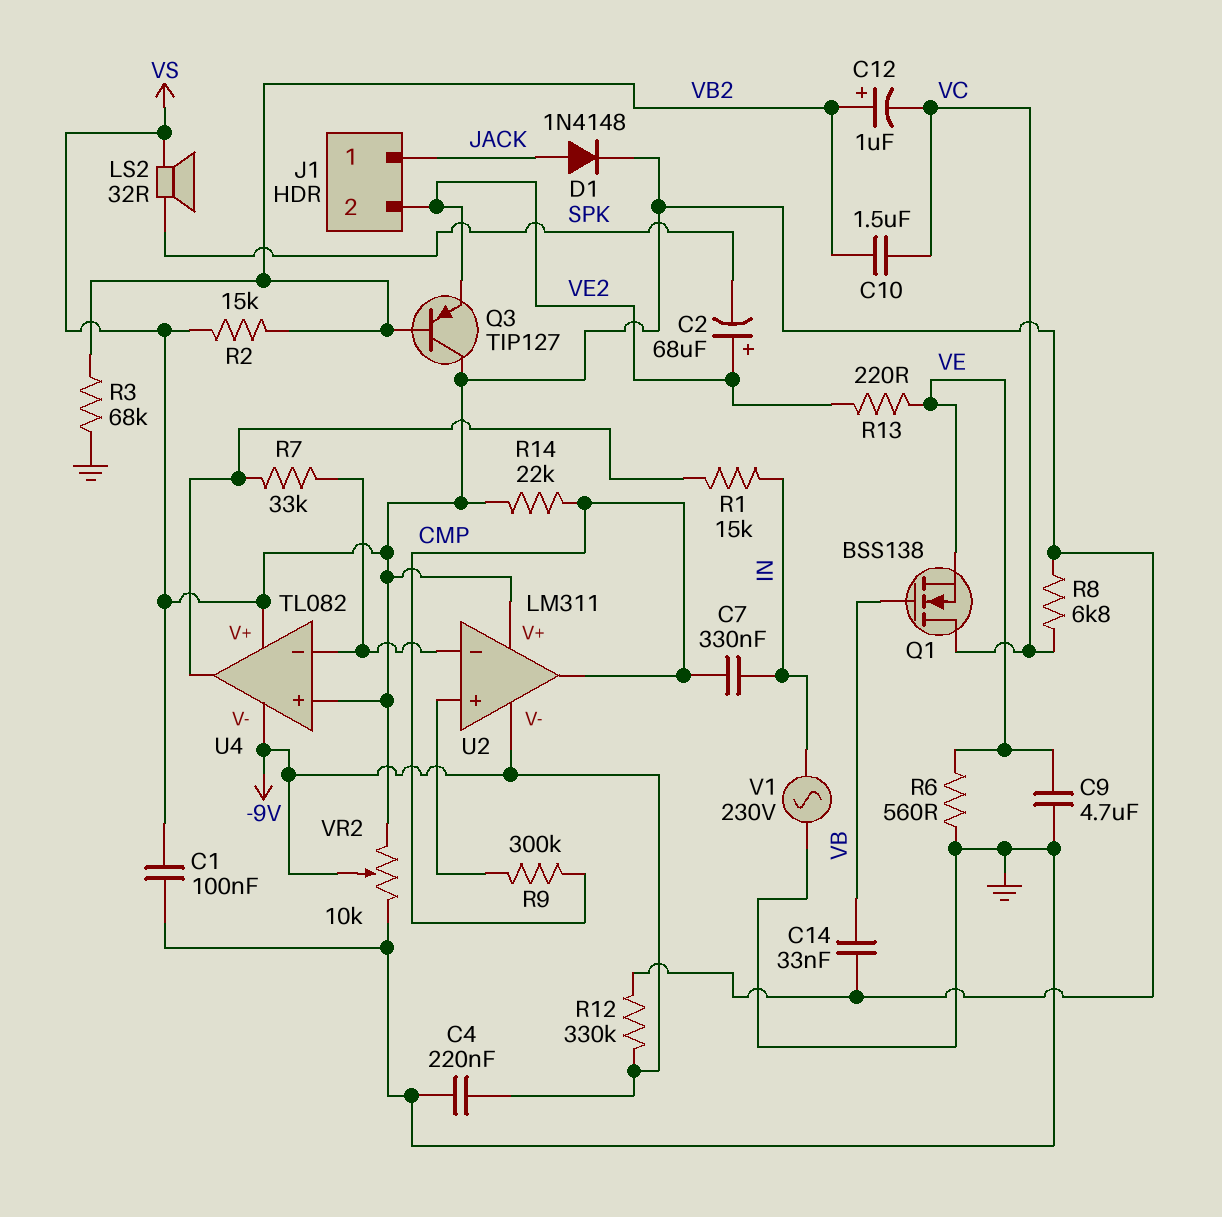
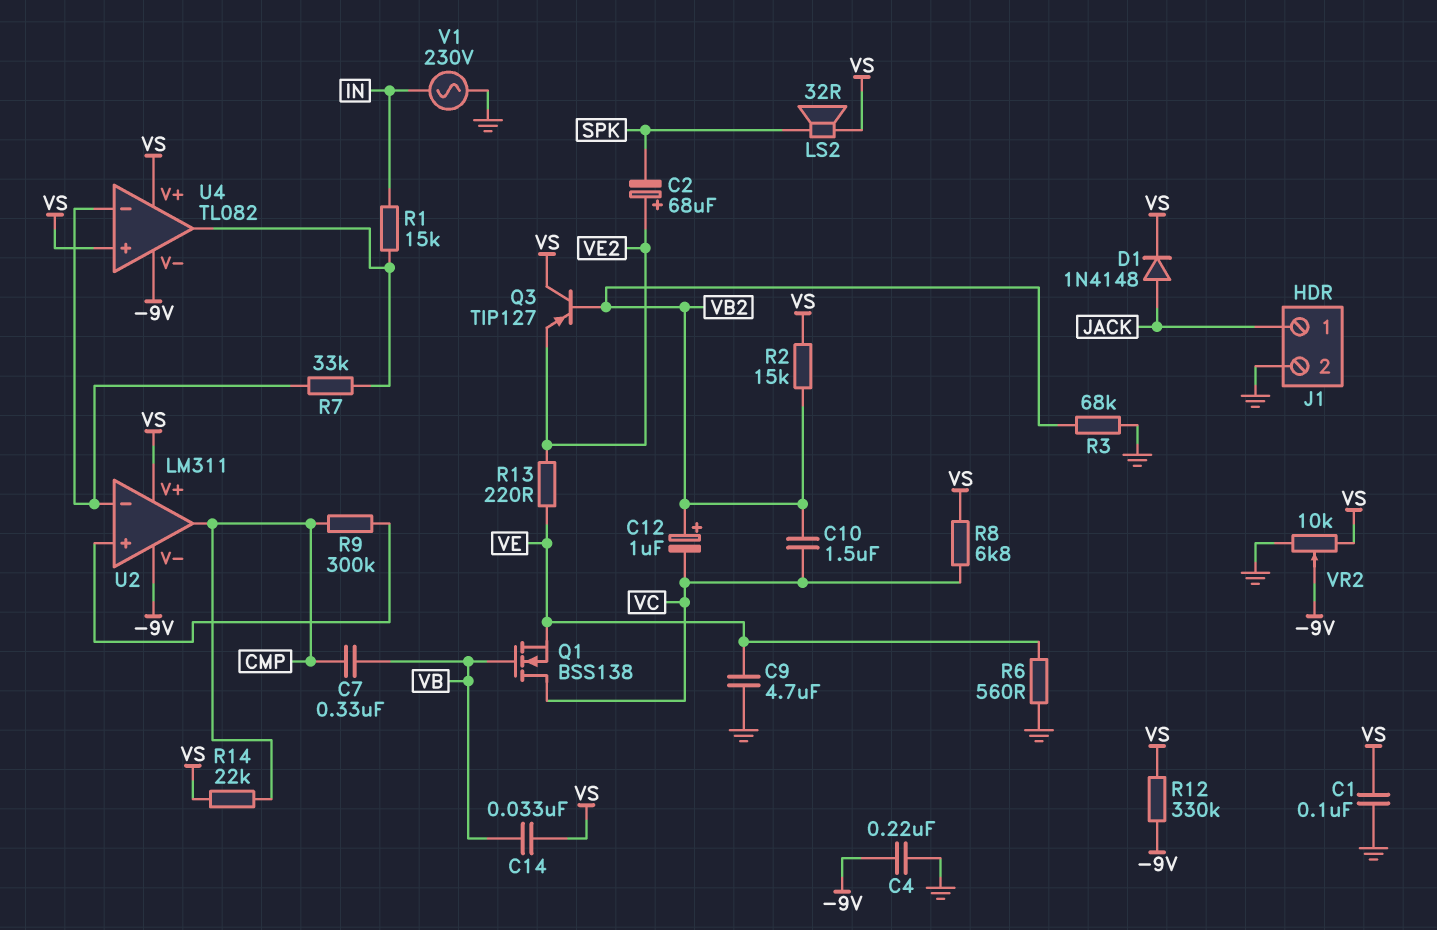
C7: 330nF (CMP, IN) -> 330nF (CMP, VB)
J1 pin 2: VE2 -> GND

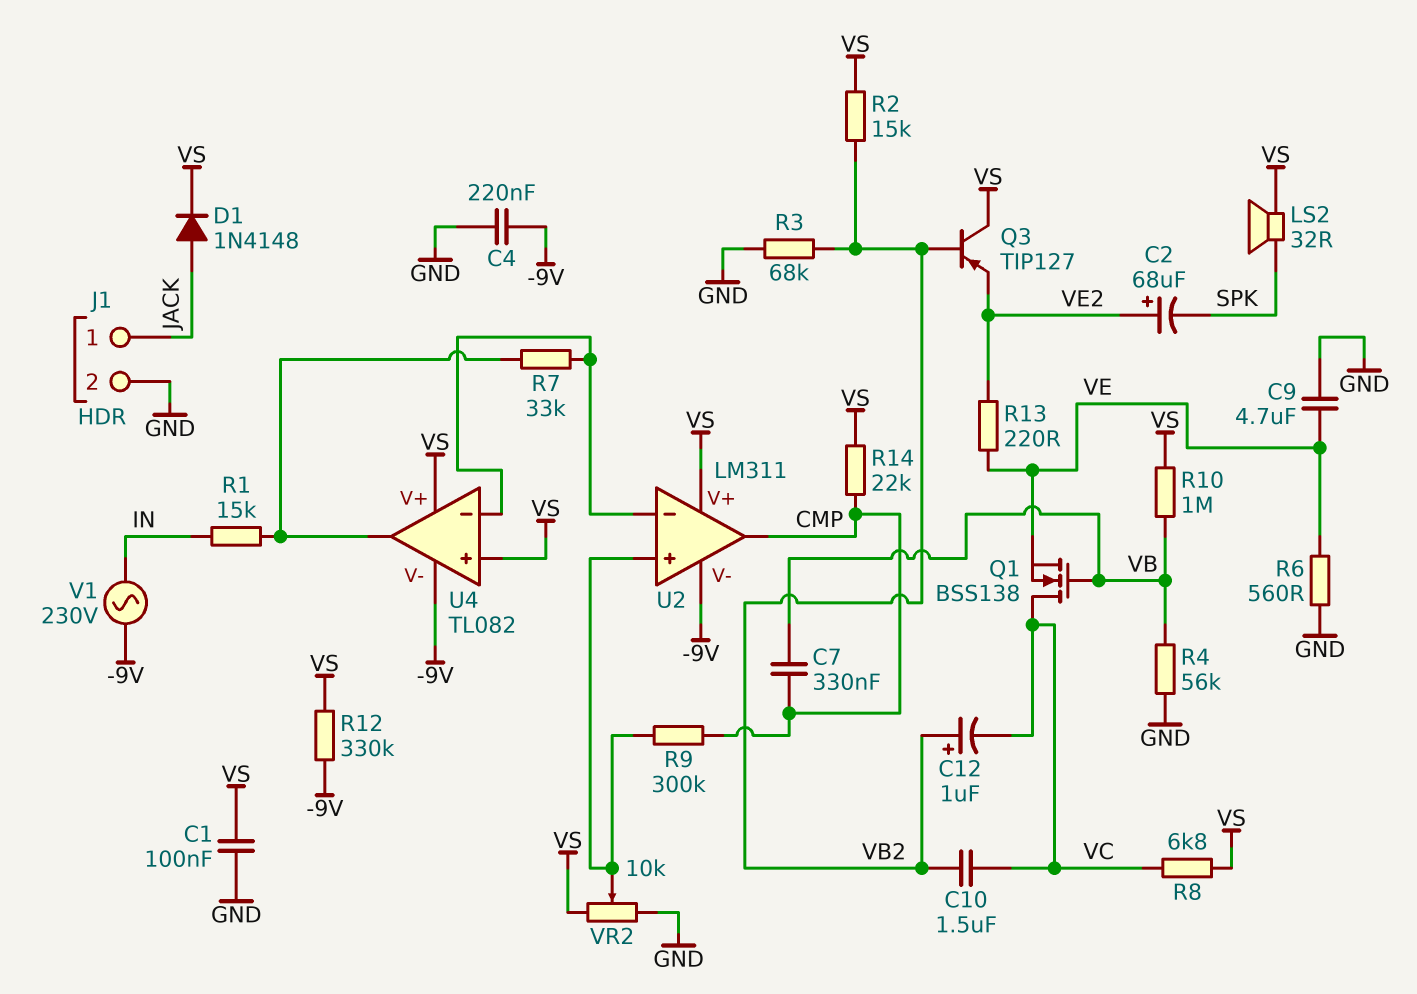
C14: 33nF (VB, VS) -> none
R4: none -> 56k (GND, VB)
R10: none -> 1M (VB, VS)
V1: AC 230V (GND, IN) -> AC 230V (-9V, IN)
VR2: 10k (GND, VS, wiper -9V) -> 10k (GND, VS, wiper U2/in+)

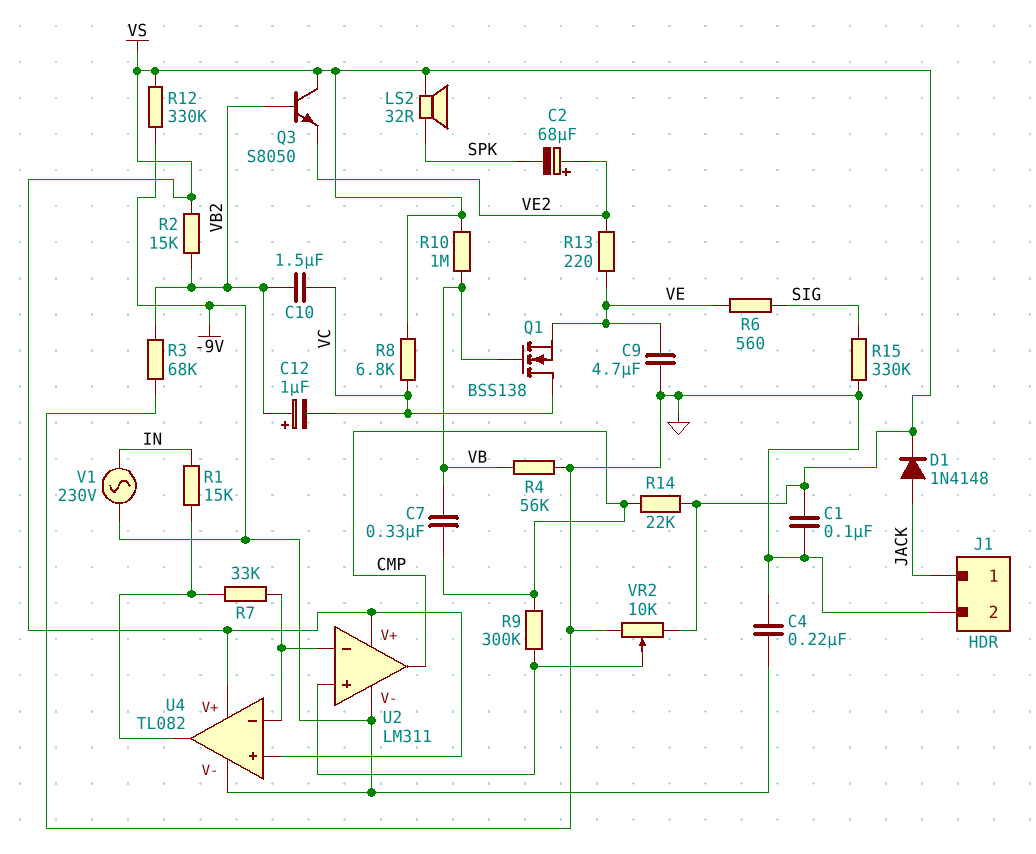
Q3: PNP TIP127 (B VB2, C VS, E VE2) -> NPN S8050 (B VB2, C VS, E VE2)
R6: 560 (GND, VE) -> 560 (SIG, VE)
R15: none -> 330k (GND, SIG)

